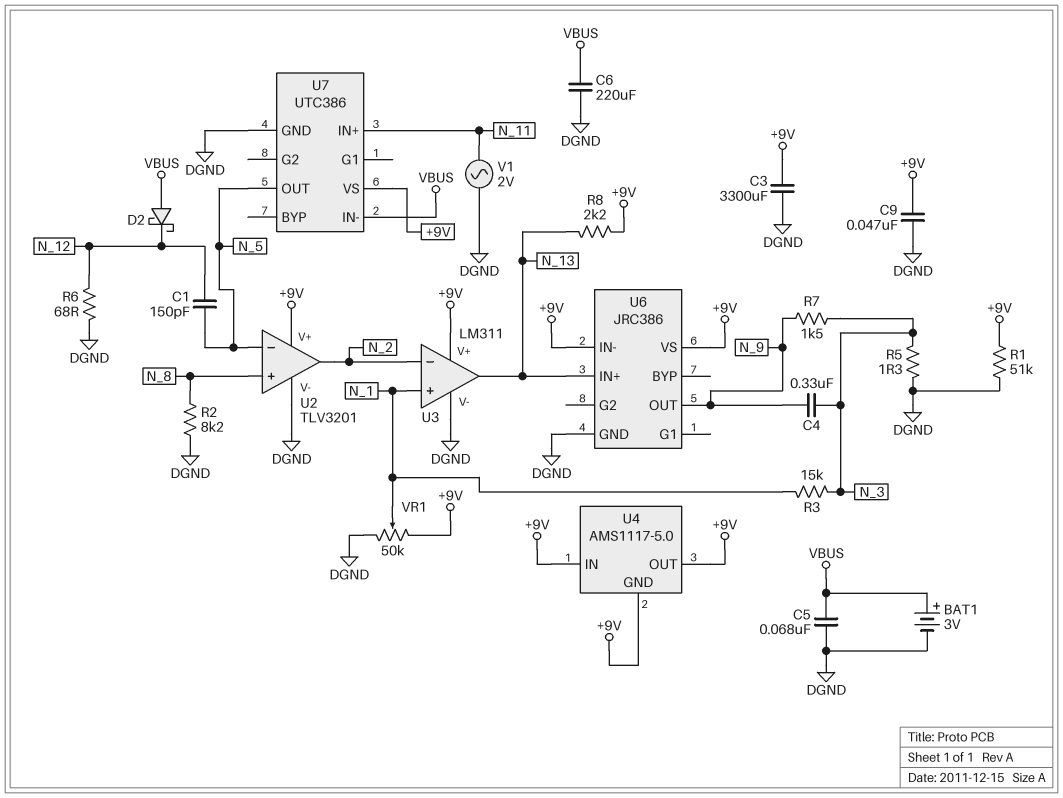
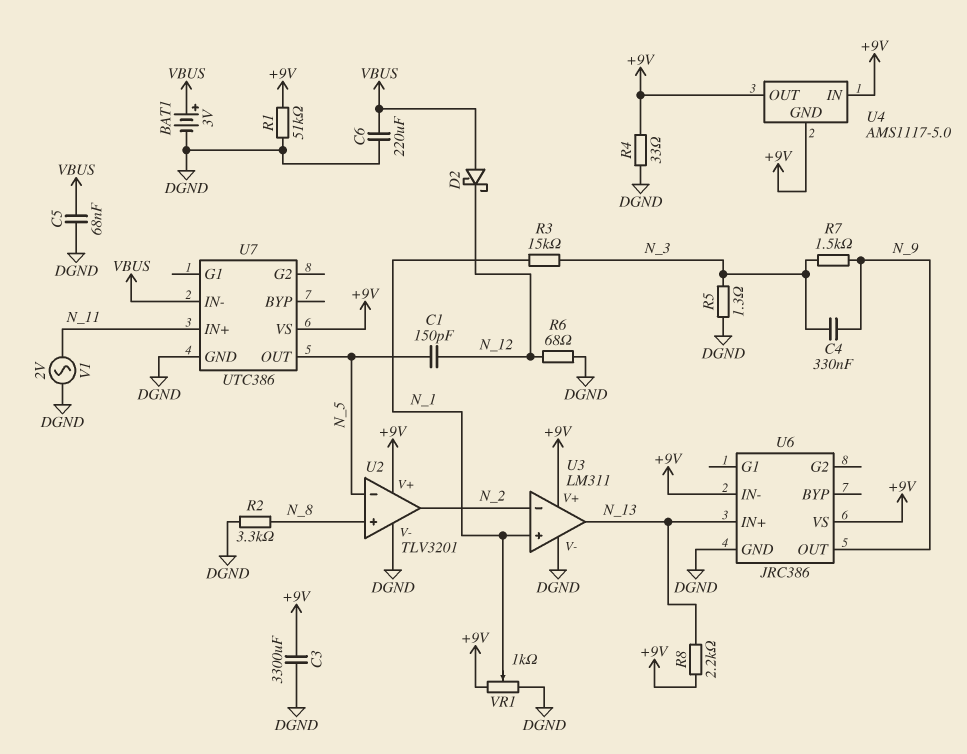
C9: 47nF (+9V, DGND) -> none
R2: 8.2k (DGND, N_8) -> 3.3k (DGND, N_8)
R4: none -> 33 (+9V, DGND)
VR1: 50k (+9V, DGND, wiper N_1) -> 1k (+9V, DGND, wiper N_1)

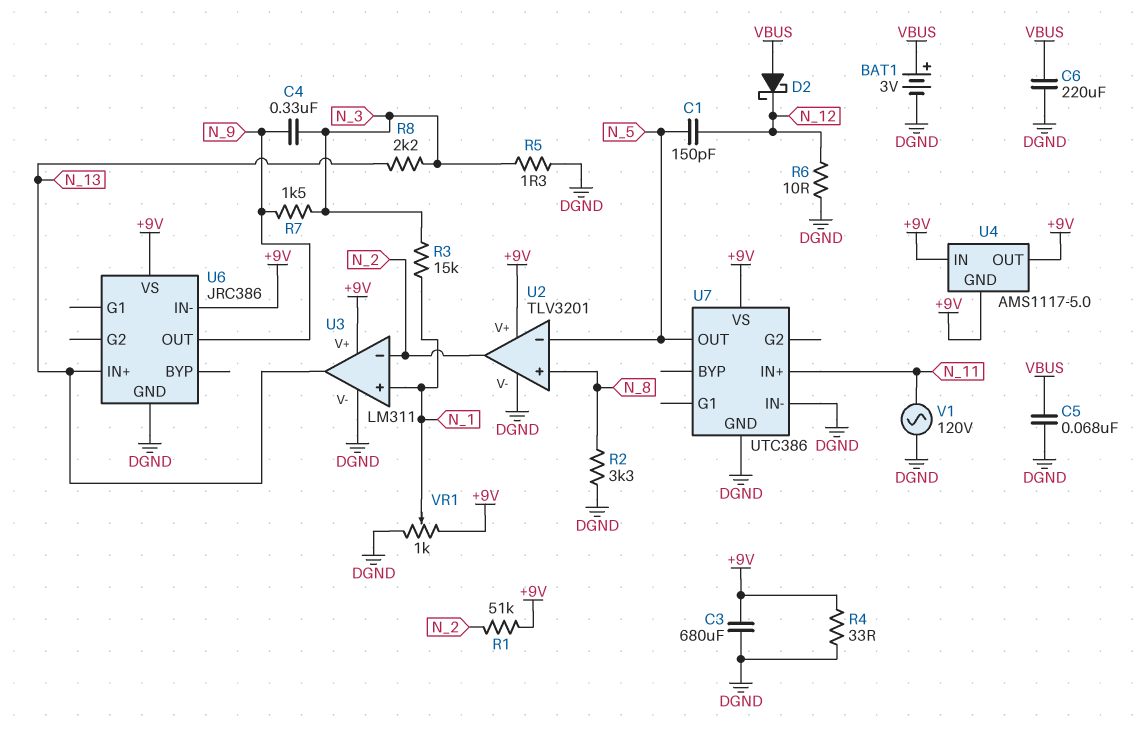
C3: 3300uF (+9V, DGND) -> 680uF (+9V, DGND)
R1: 51k (+9V, DGND) -> 51k (+9V, N_2)
R6: 68 (DGND, N_12) -> 10 (DGND, N_12)
R8: 2.2k (+9V, N_13) -> 2.2k (N_3, N_13)
U7 pin IN-: VBUS -> DGND
V1: AC 2V (DGND, N_11) -> AC 120V (DGND, N_11)

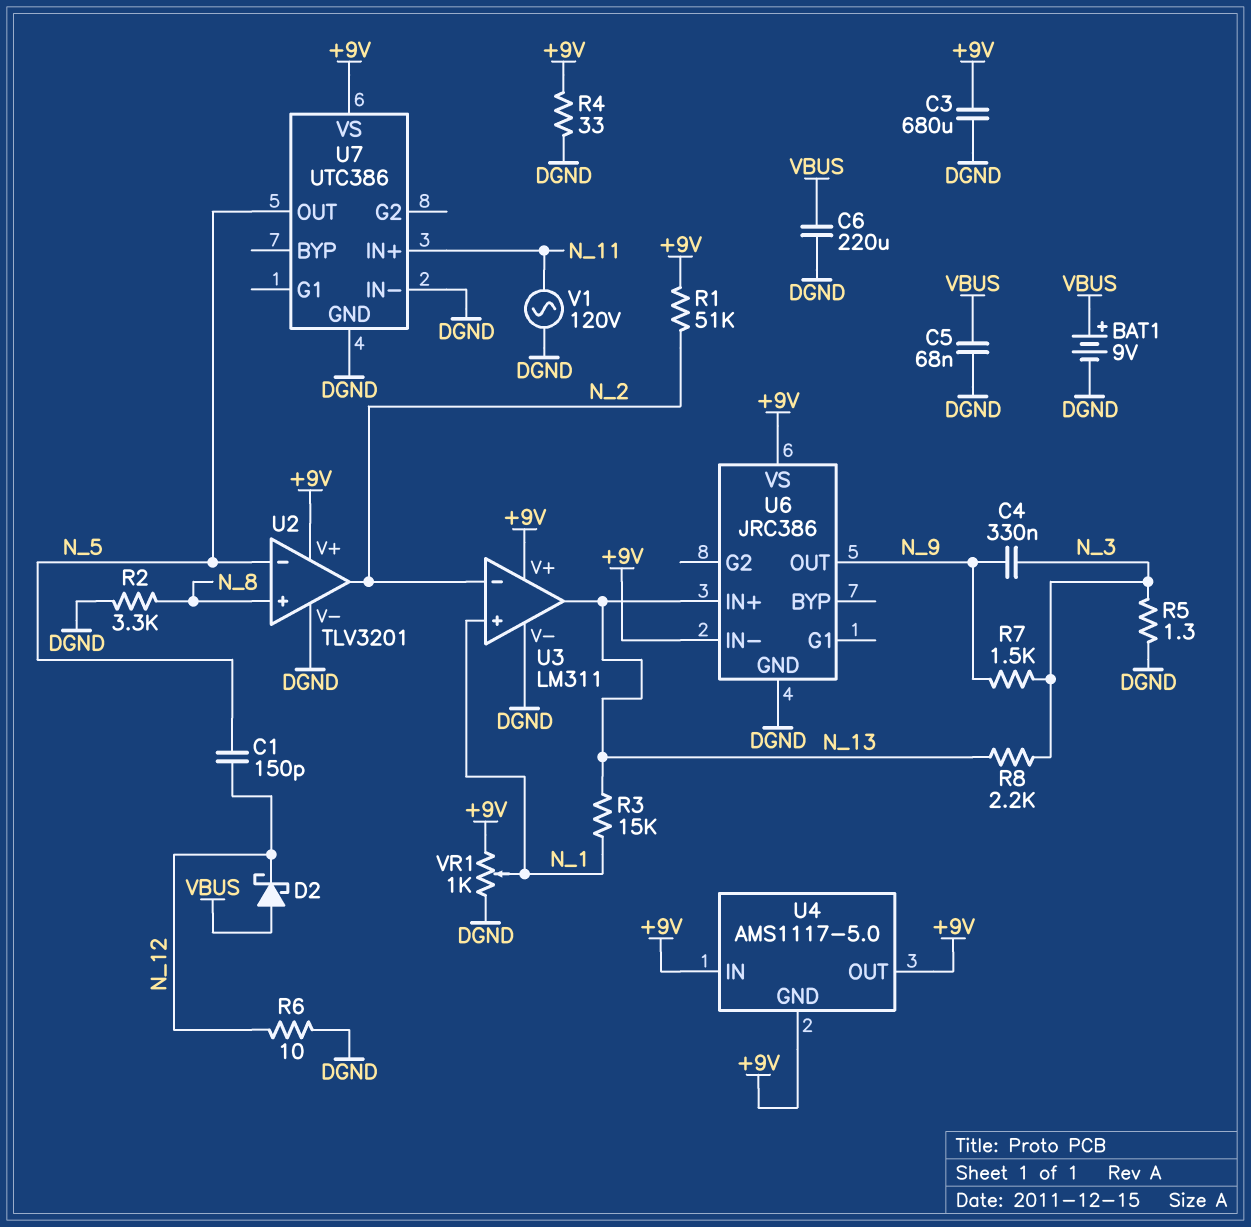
BAT1: 3V (plus VBUS, minus DGND) -> 9V (plus VBUS, minus DGND)
R3: 15k (N_1, N_3) -> 15k (N_1, N_13)

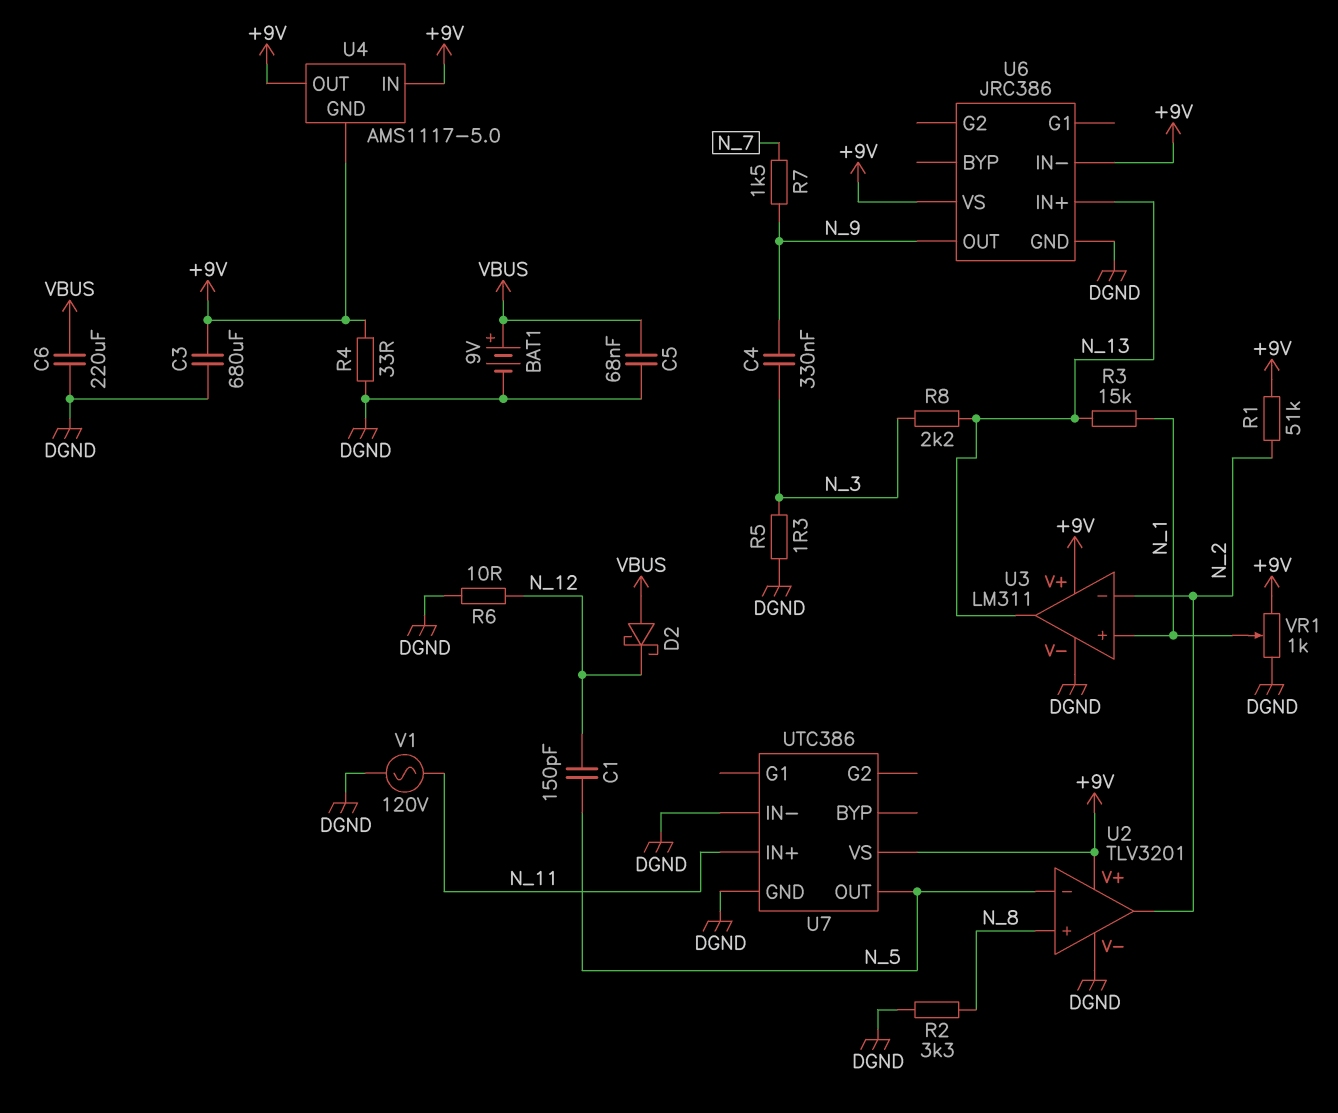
R7: 1.5k (N_3, N_9) -> 1.5k (N_7, N_9)

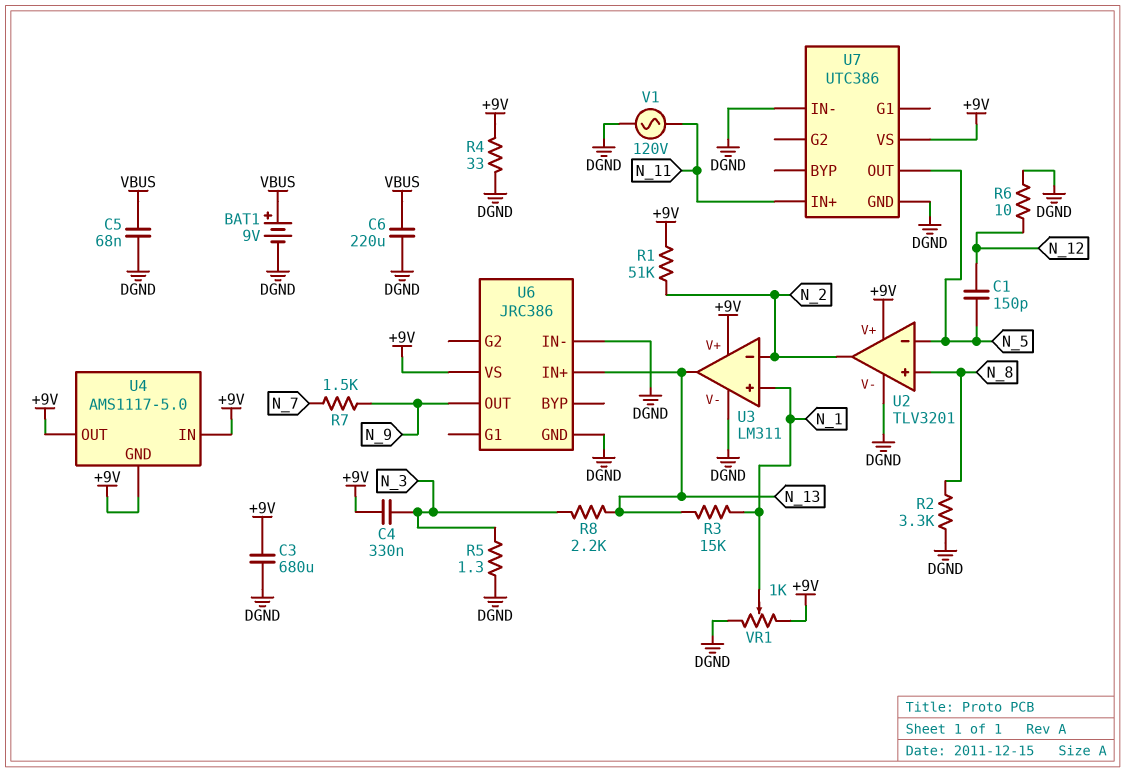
C4: 330nF (N_3, N_9) -> 330nF (+9V, N_3)
D2: schottky (A VBUS, K N_12) -> none
U6 pin IN-: +9V -> DGND

